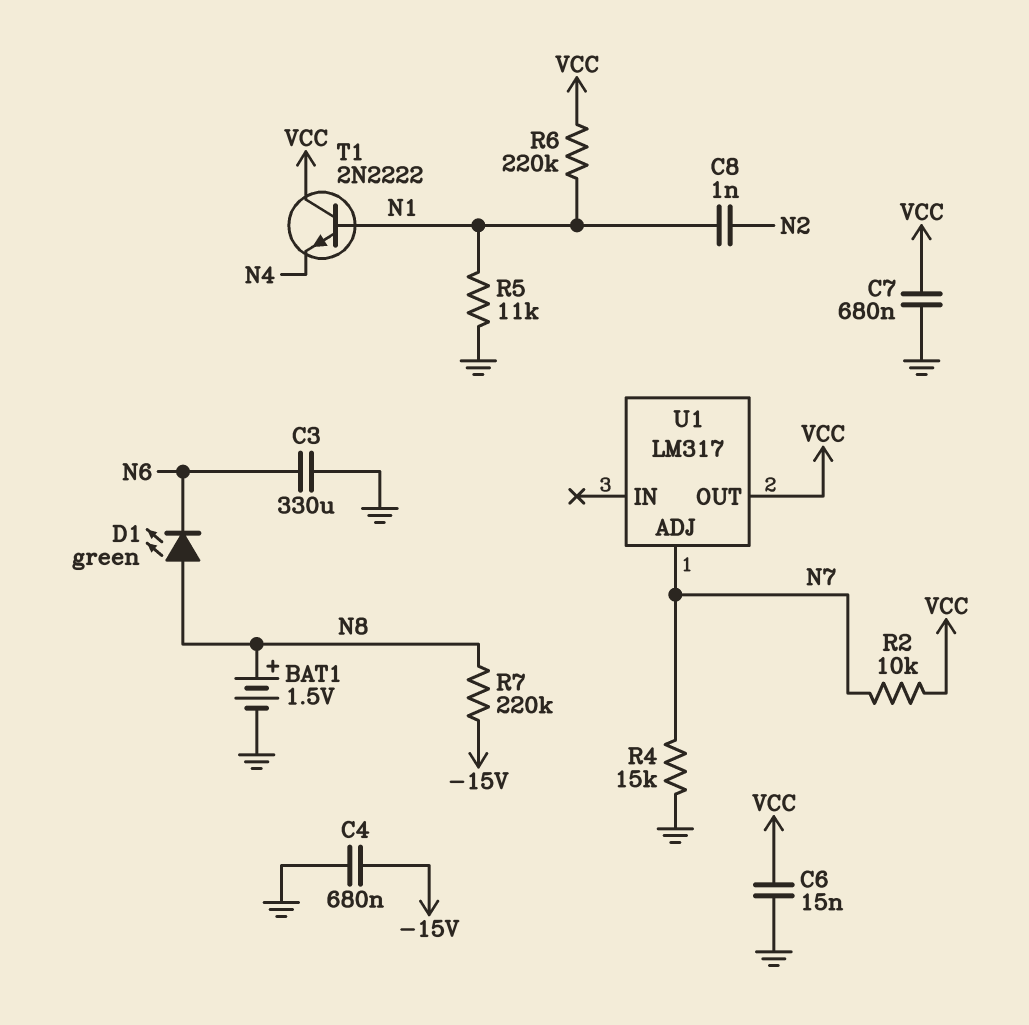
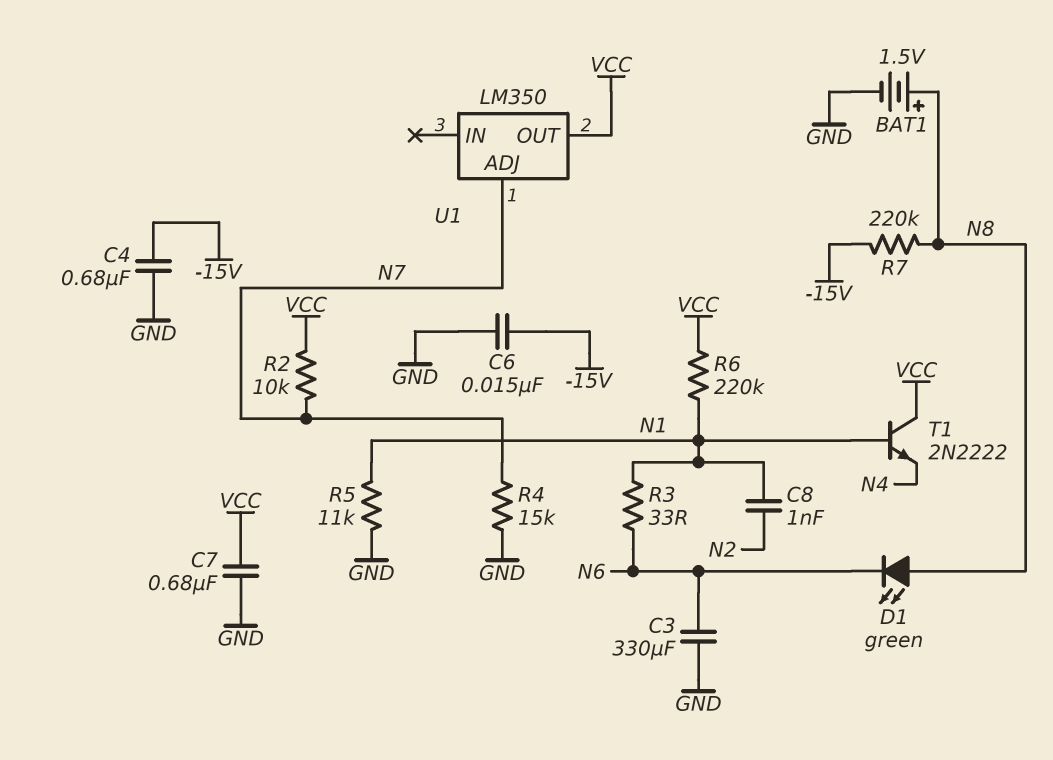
C6: 15nF (GND, VCC) -> 15nF (-15V, GND)
R3: none -> 33 (N1, N6)
U1: LM317 -> LM350

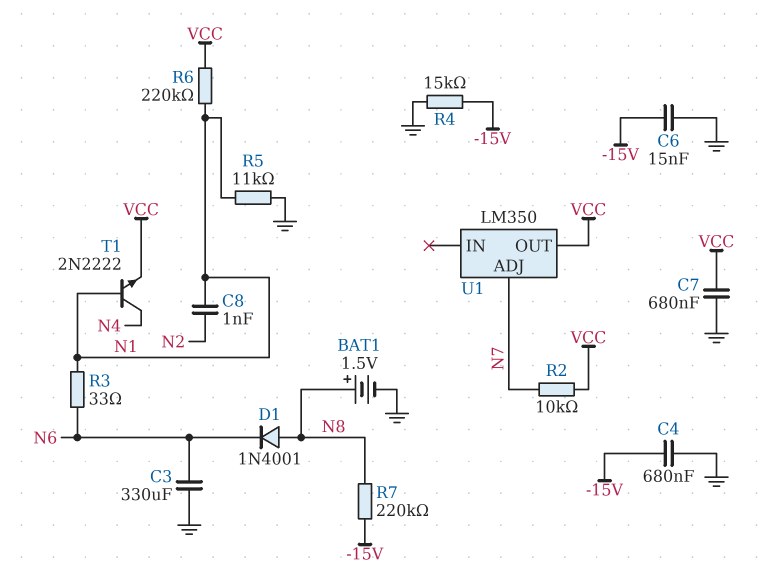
D1: LED green (A N8, K N6) -> diode 1N4001 (A N8, K N6)
R4: 15k (GND, N7) -> 15k (-15V, GND)
T1: NPN 2N2222 (B N1, C VCC, E N4) -> NPN 2N2222 (B N1, C N4, E VCC)

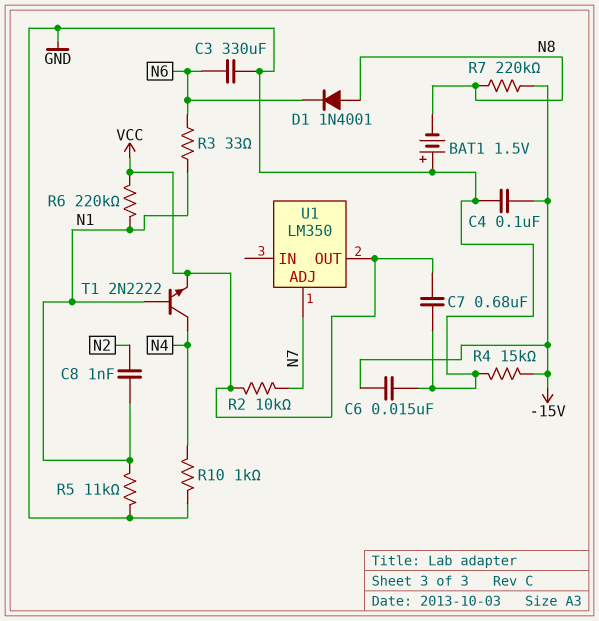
BAT1: 1.5V (plus N8, minus GND) -> 1.5V (plus GND, minus N8)
C4: 680nF (-15V, GND) -> 100nF (-15V, GND)
R10: none -> 1k (GND, N4)

